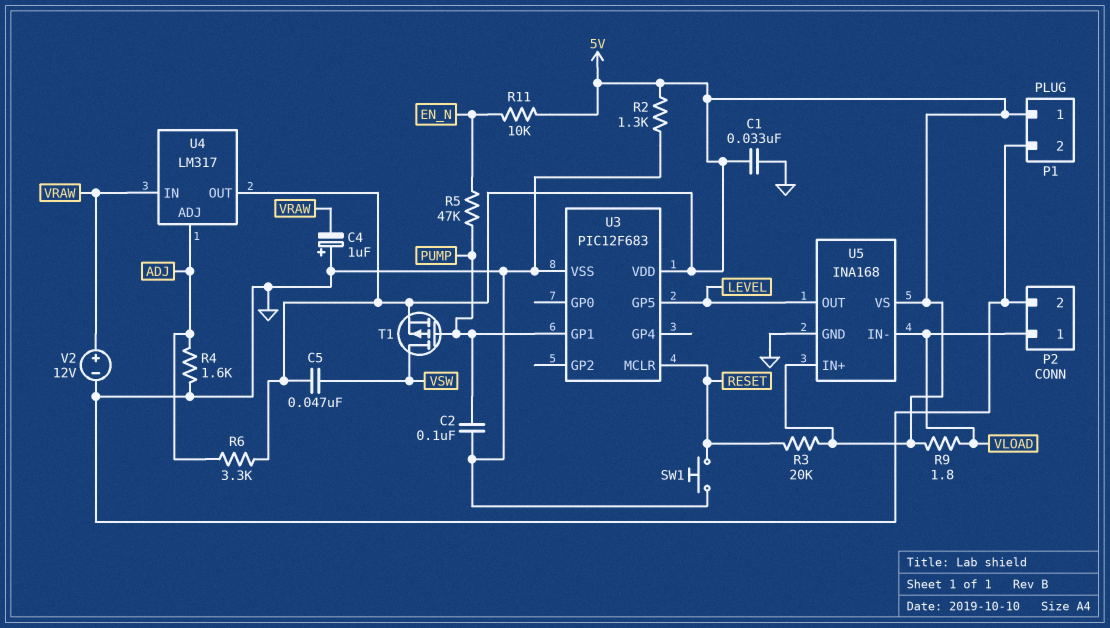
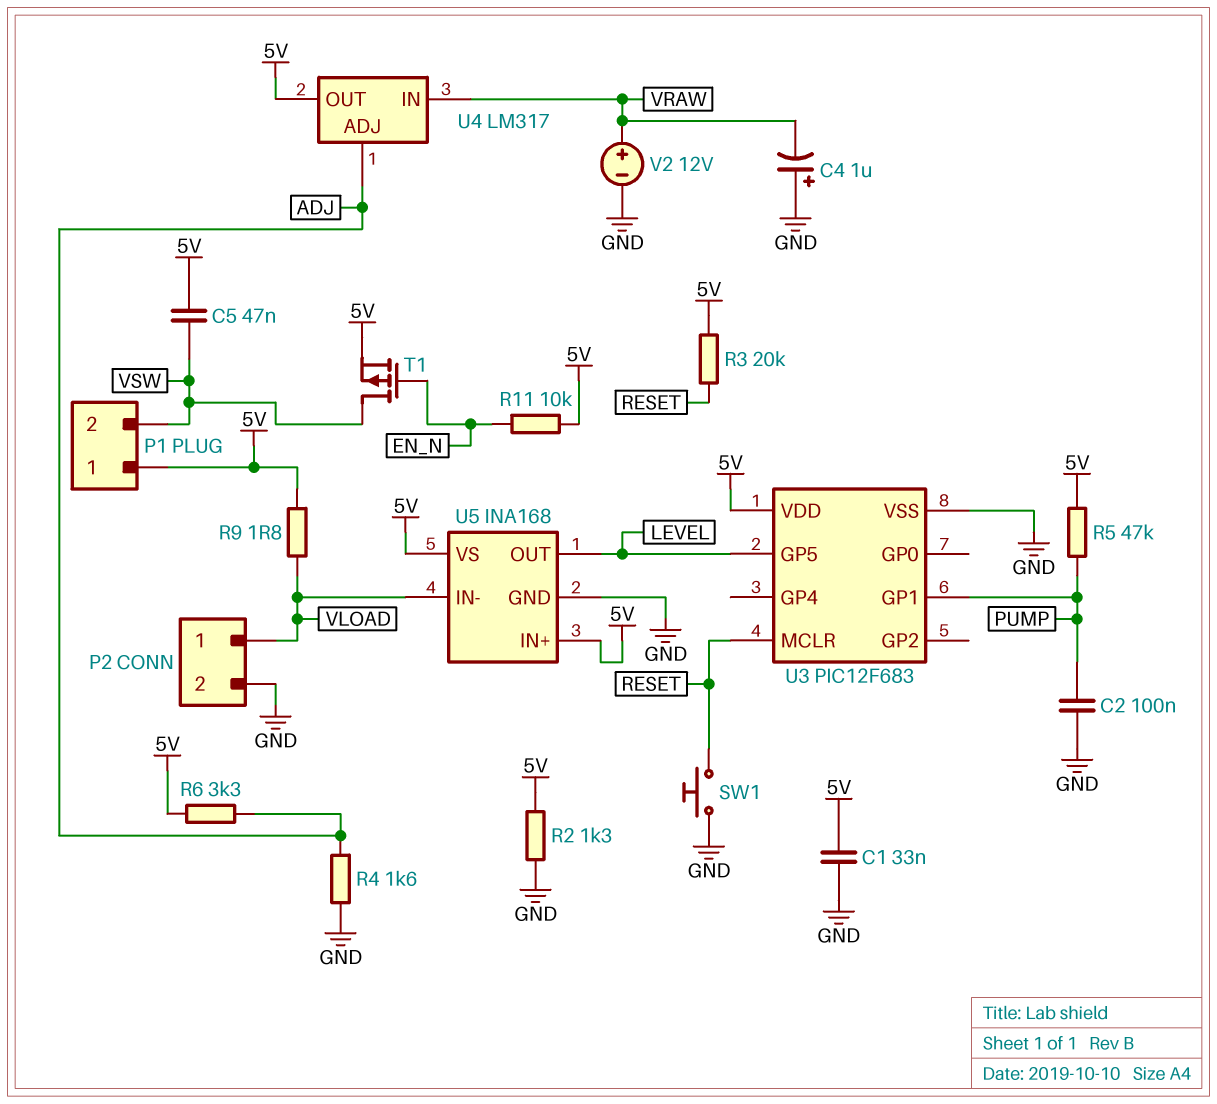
P1 pin 2: GND -> VSW
R5: 47k (EN_N, PUMP) -> 47k (5V, PUMP)
T1: PMOS (G PUMP, D VSW, S 5V) -> PMOS (G EN_N, D VSW, S 5V)

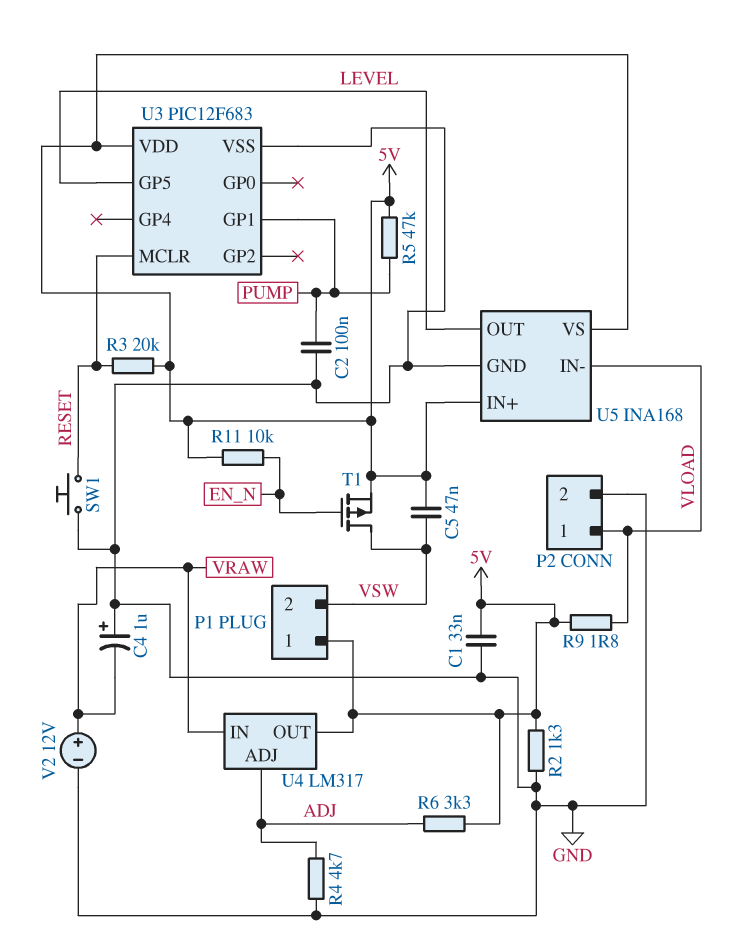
R4: 1.6k (ADJ, GND) -> 4.7k (ADJ, GND)

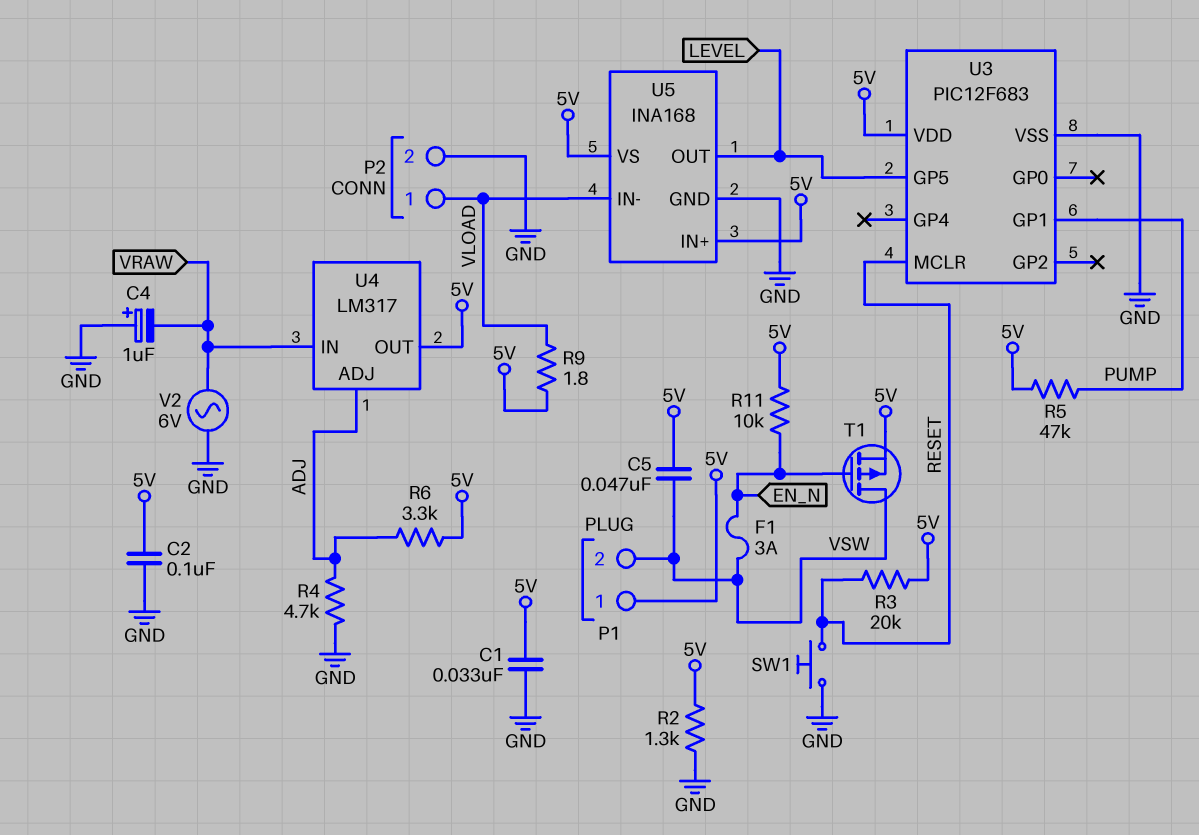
C2: 100nF (GND, PUMP) -> 100nF (5V, GND)
F1: none -> 3A (EN_N, VSW)
V2: 12V (plus VRAW, minus GND) -> AC 6V (GND, VRAW)

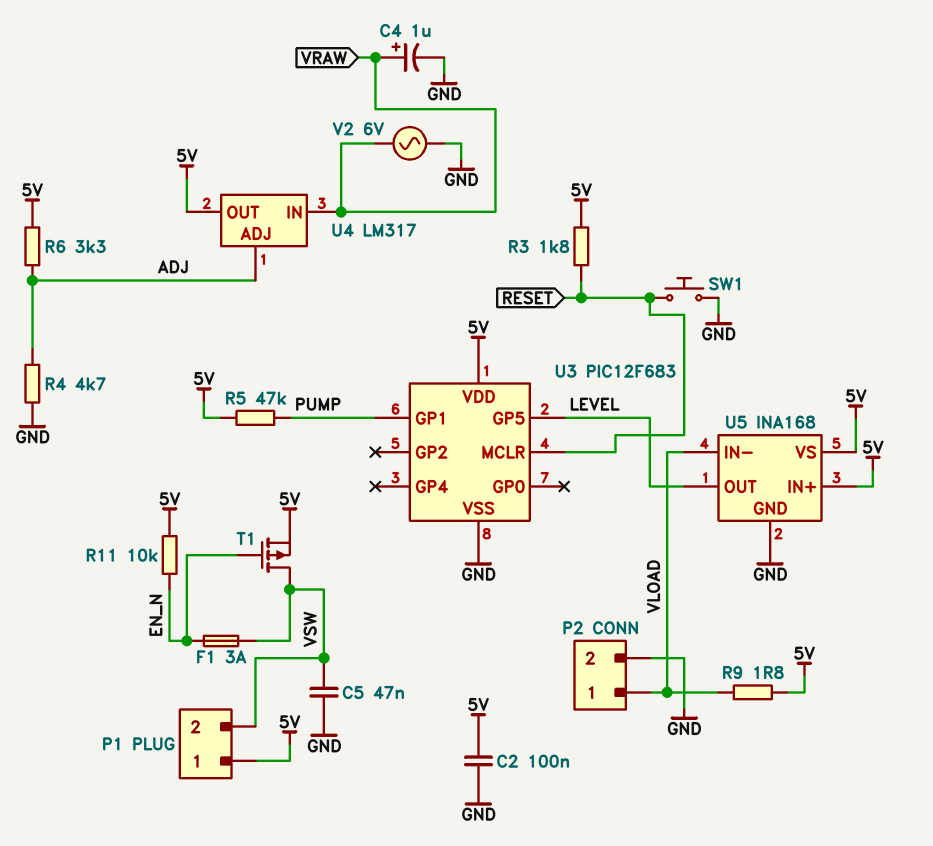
C1: 33nF (5V, GND) -> none
C4: 1uF (plus GND, minus VRAW) -> 1uF (plus VRAW, minus GND)
C5: 47nF (5V, VSW) -> 47nF (GND, VSW)
R2: 1.3k (5V, GND) -> none
R3: 20k (5V, RESET) -> 1.8k (5V, RESET)

